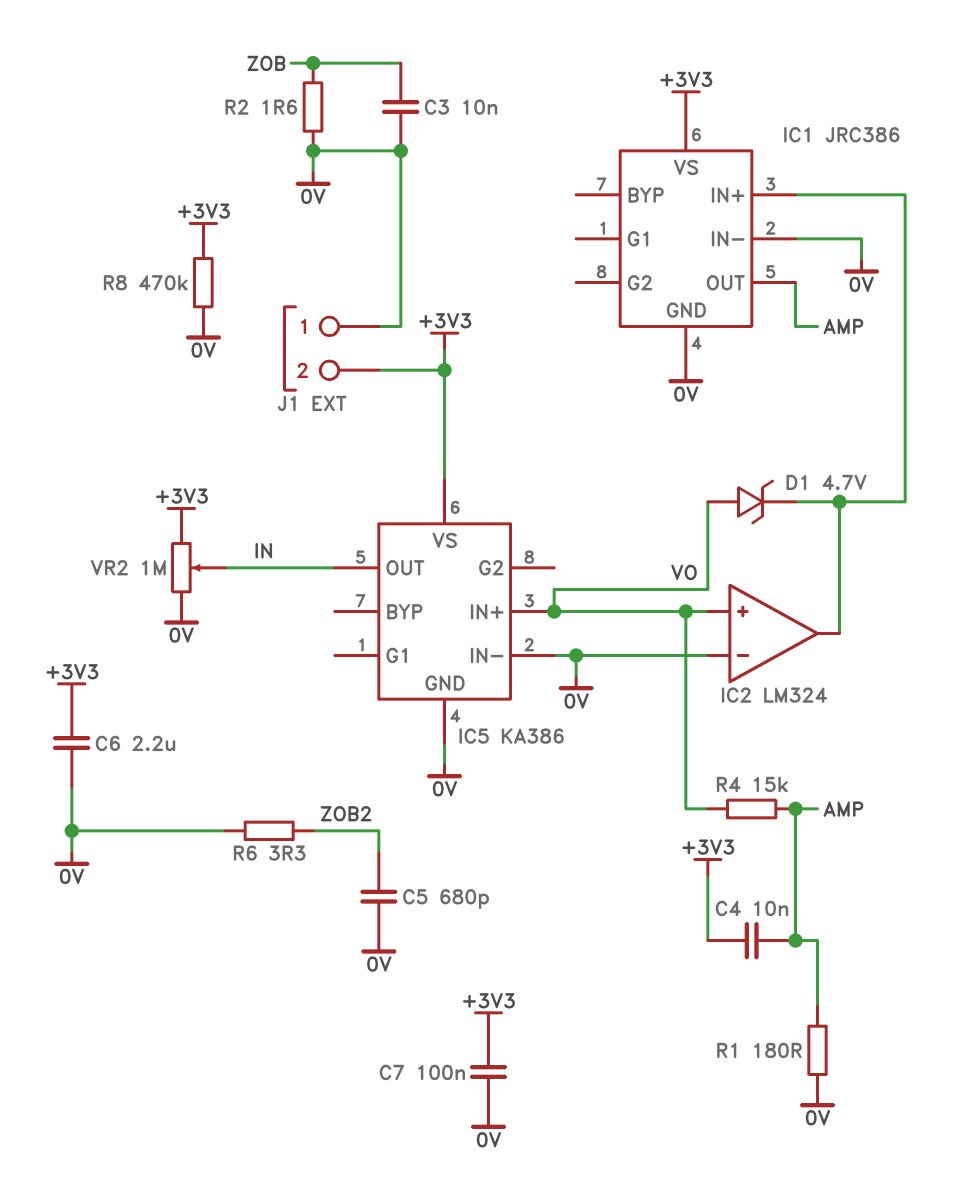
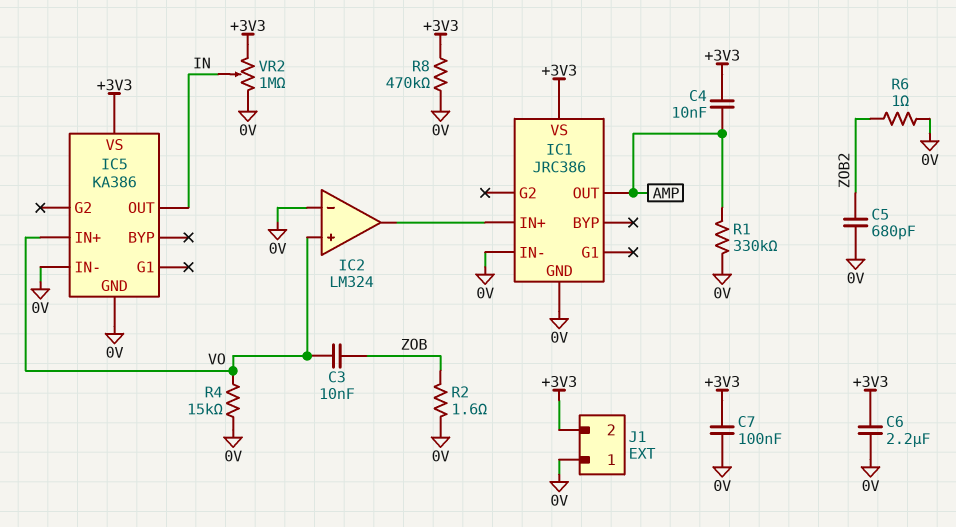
C3: 10nF (0V, ZOB) -> 10nF (VO, ZOB)
D1: zener 4.7V (A VO, K IC1/IN+) -> none
R1: 180 (0V, AMP) -> 330k (0V, AMP)
R4: 15k (AMP, VO) -> 15k (0V, VO)
R6: 3.3 (0V, ZOB2) -> 1 (0V, ZOB2)

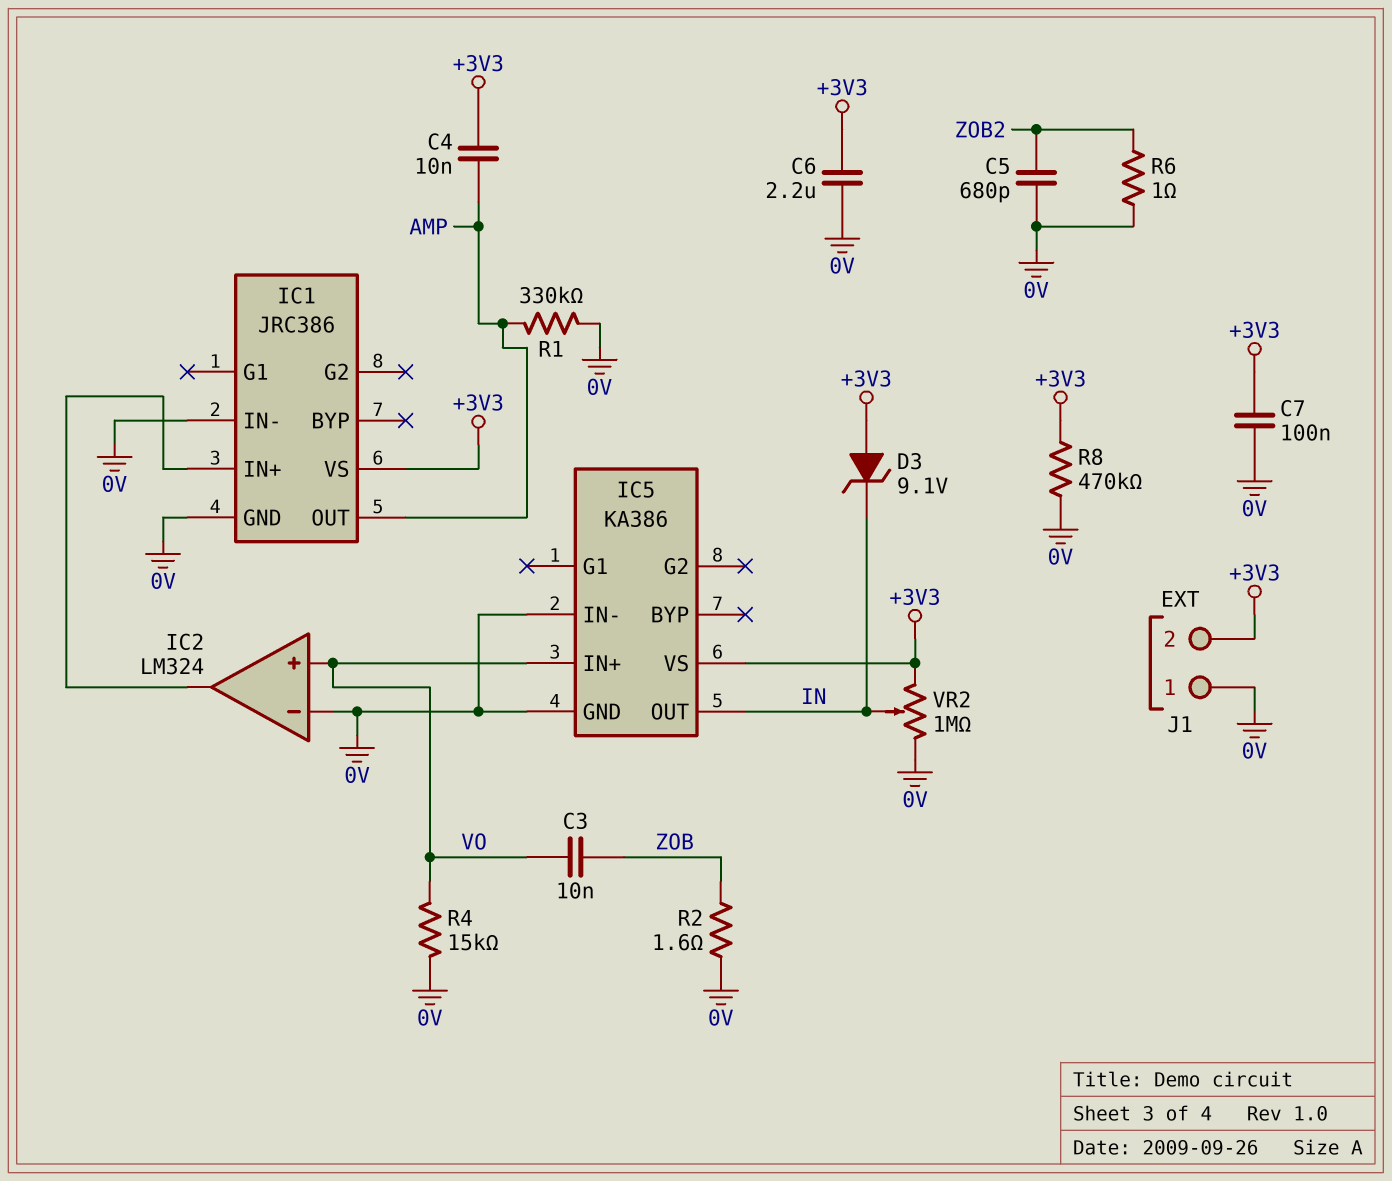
D3: none -> zener 9.1V (A +3V3, K IN)

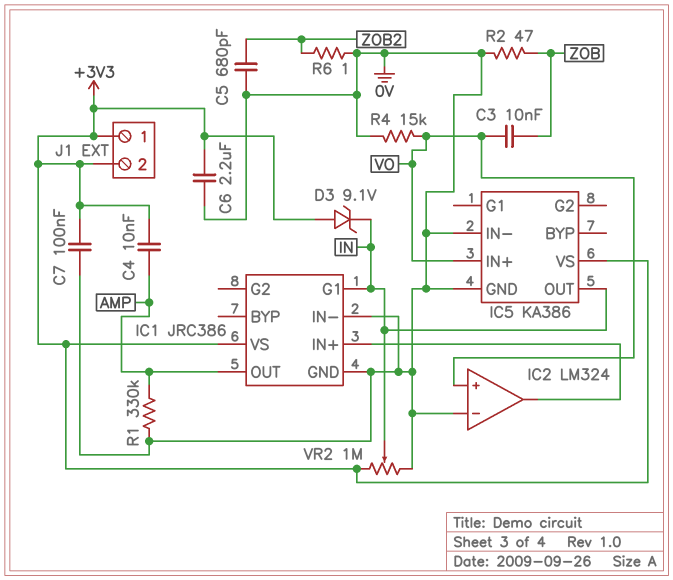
IC1 pin G1: none -> IN
J1 pin 1: 0V -> +3V3
R2: 1.6 (0V, ZOB) -> 47 (0V, ZOB)
R8: 470k (+3V3, 0V) -> none

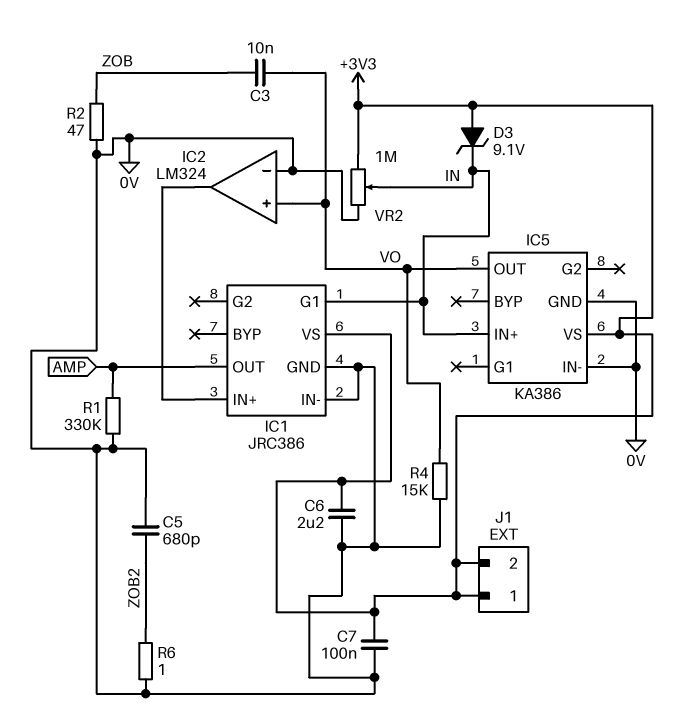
C4: 10nF (+3V3, AMP) -> none
IC5 pin IN+: VO -> IN
IC5 pin OUT: IN -> VO

